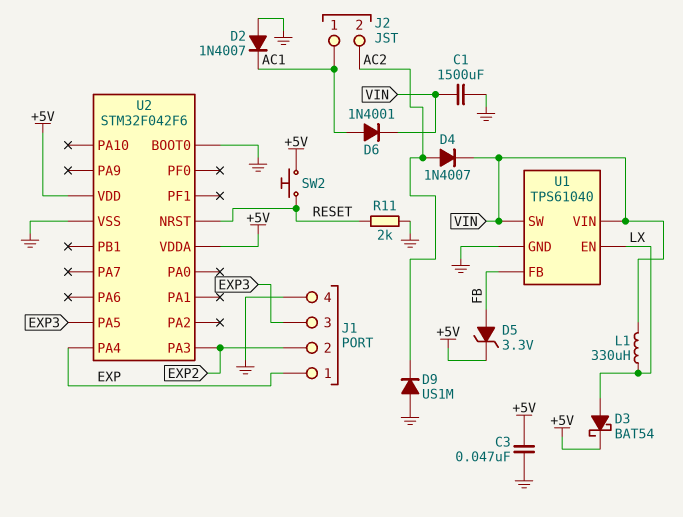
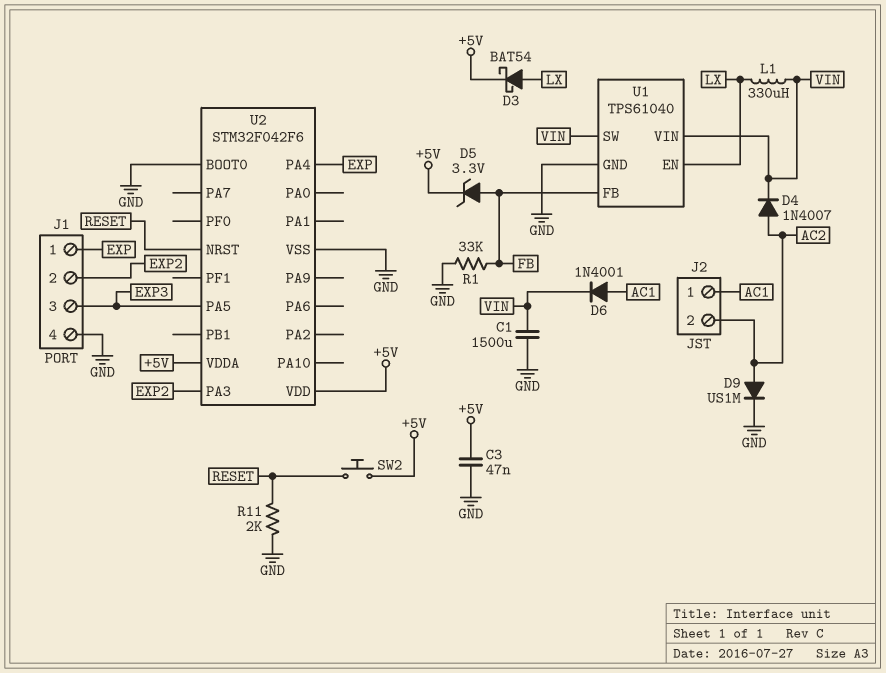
D2: diode 1N4007 (A GND, K AC1) -> none
D9: diode US1M (A GND, K AC2) -> diode US1M (A AC2, K GND)
R1: none -> 33k (FB, GND)

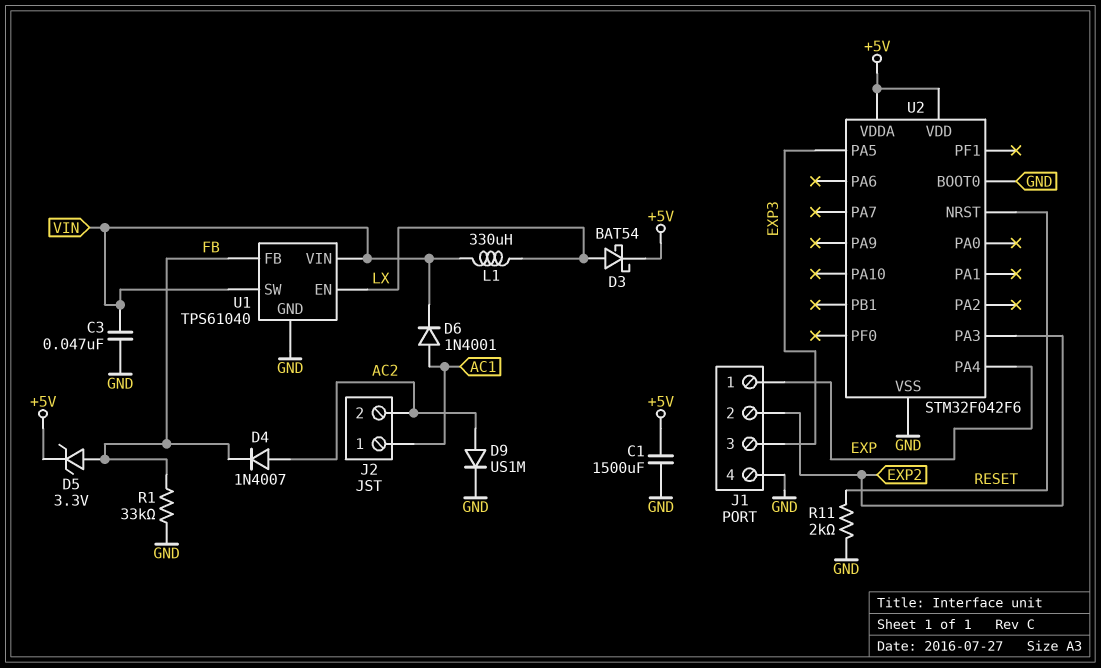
C1: 1500uF (GND, VIN) -> 1500uF (+5V, GND)
C3: 47nF (+5V, GND) -> 47nF (GND, VIN)
D4: diode 1N4007 (A AC2, K VIN) -> diode 1N4007 (A AC2, K FB)
SW2: button (+5V, RESET) -> none

